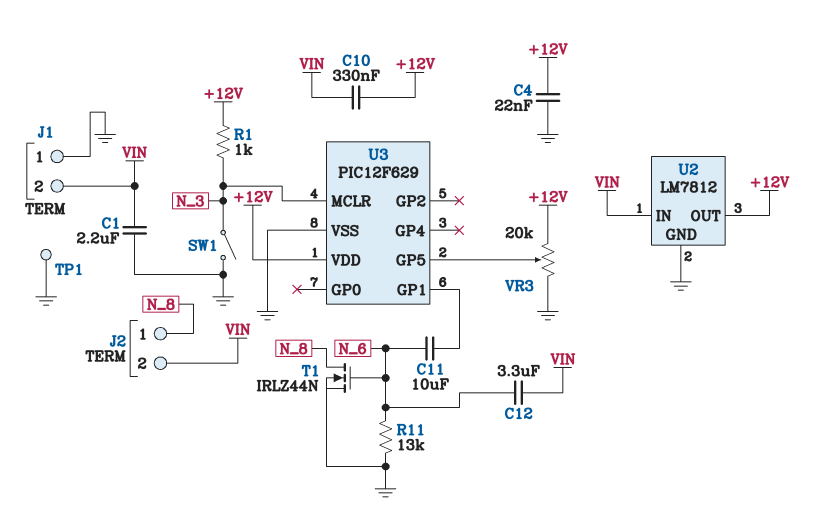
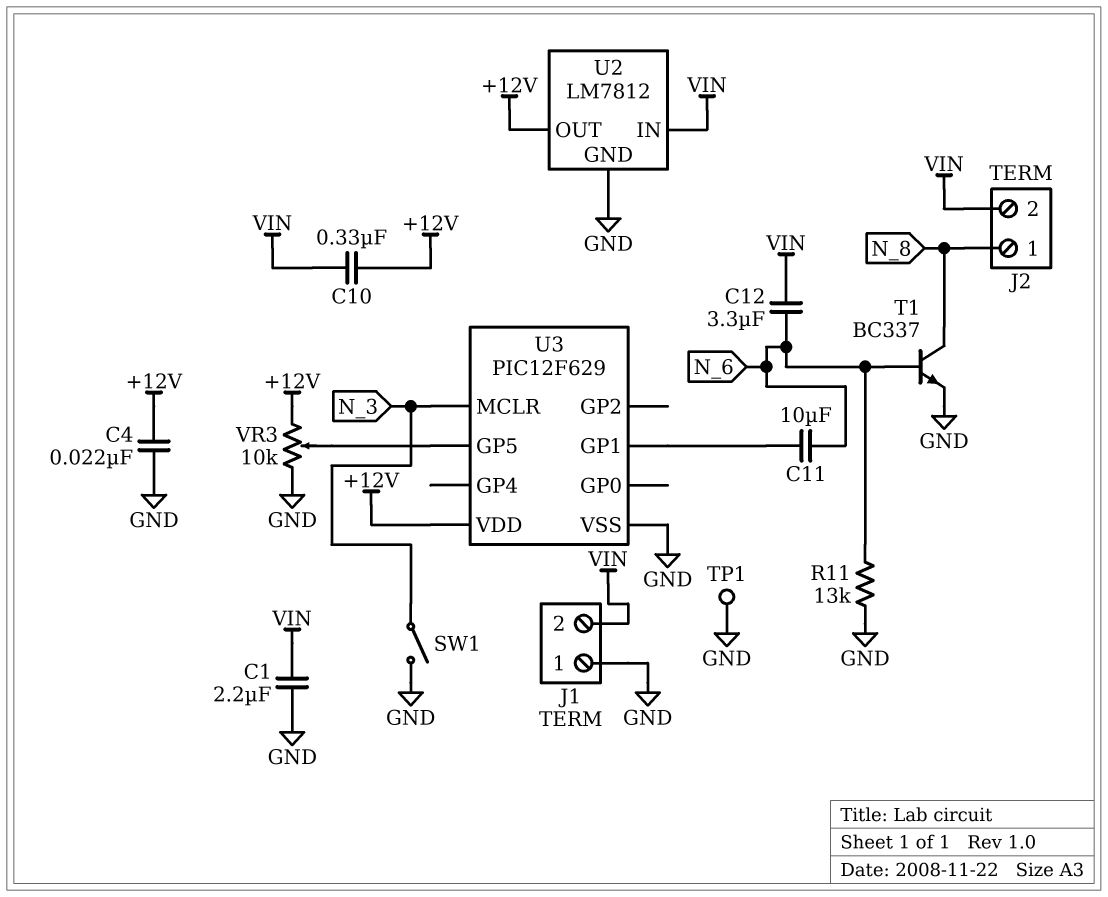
R1: 1k (+12V, N_3) -> none
T1: NMOS IRLZ44N (G N_6, D N_8, S GND) -> NPN BC337 (B N_6, C N_8, E GND)
VR3: 20k (+12V, GND, wiper U3/GP5) -> 10k (+12V, GND, wiper U3/GP5)

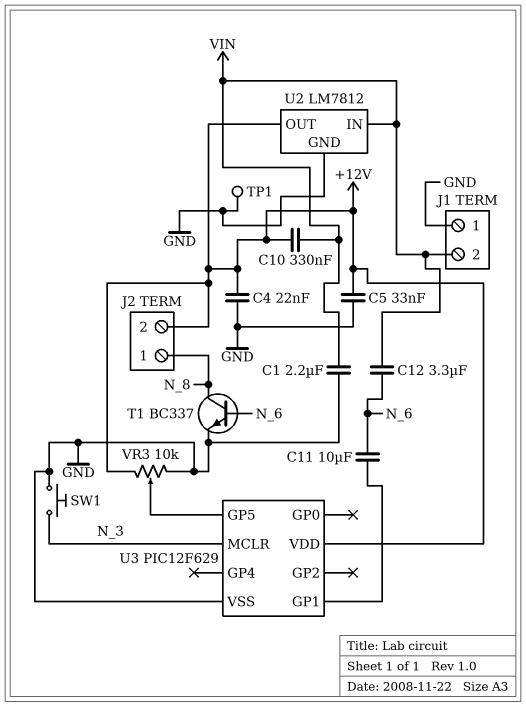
C5: none -> 33nF (+12V, GND)
J2 pin 2: VIN -> +12V
R11: 13k (GND, N_6) -> none
SW1: switch (GND, N_3) -> button (GND, N_3)

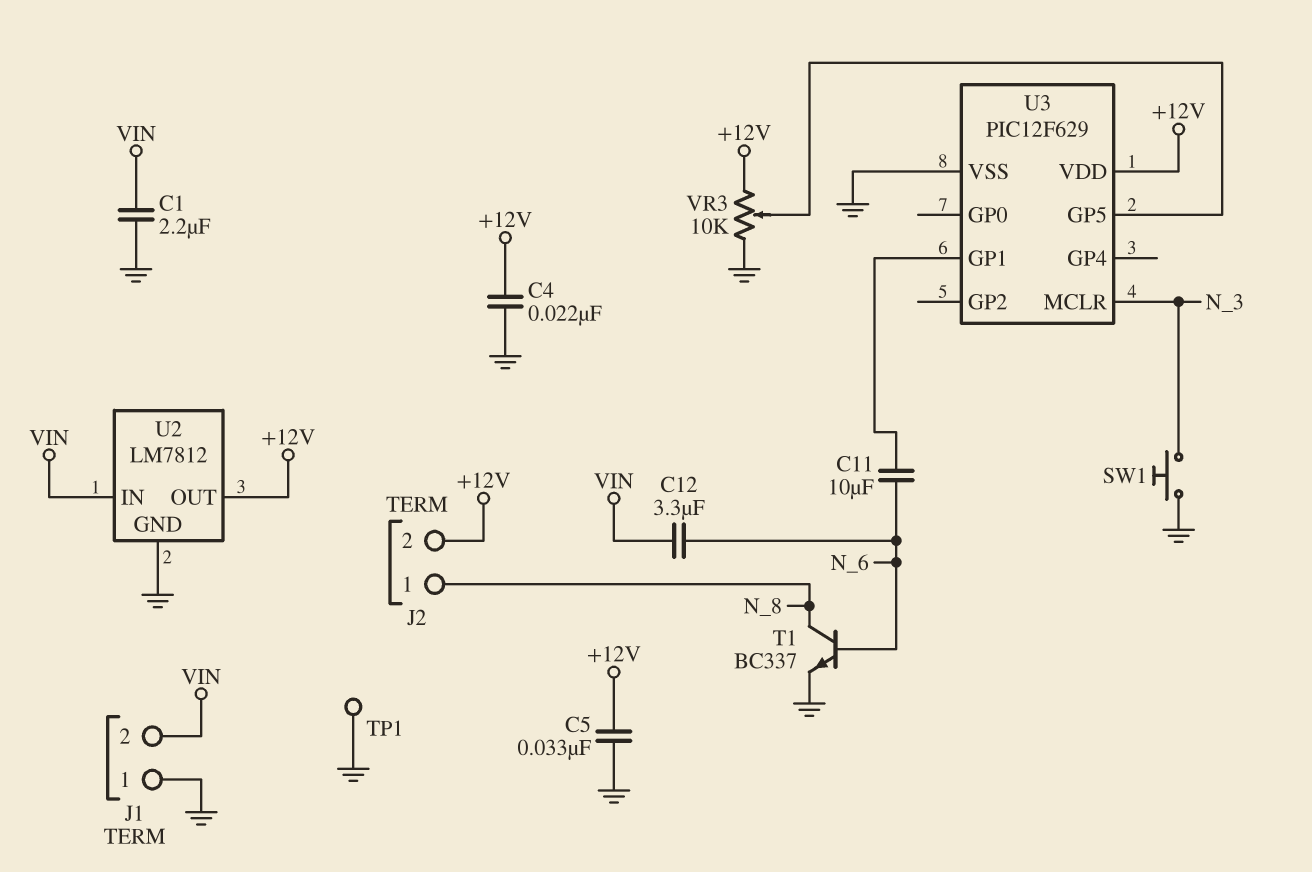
C10: 330nF (+12V, VIN) -> none

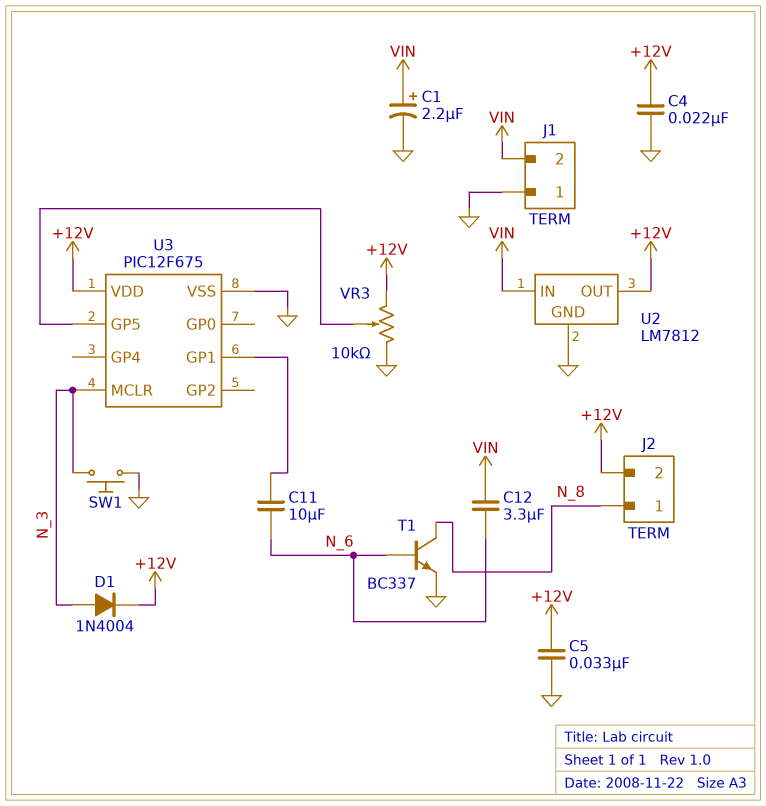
C1: 2.2uF (GND, VIN) -> 2.2uF (plus VIN, minus GND)
D1: none -> diode 1N4004 (A N_3, K +12V)
TP1: test point (GND) -> none
U3: PIC12F629 -> PIC12F675

